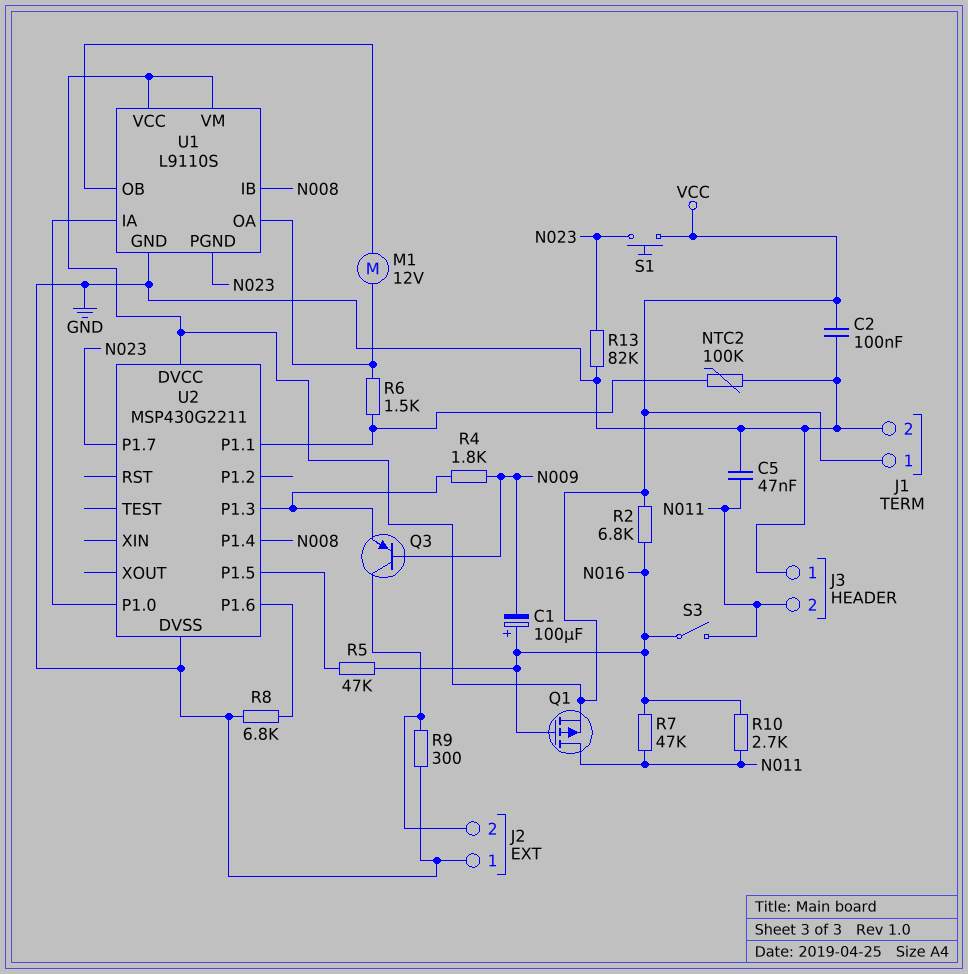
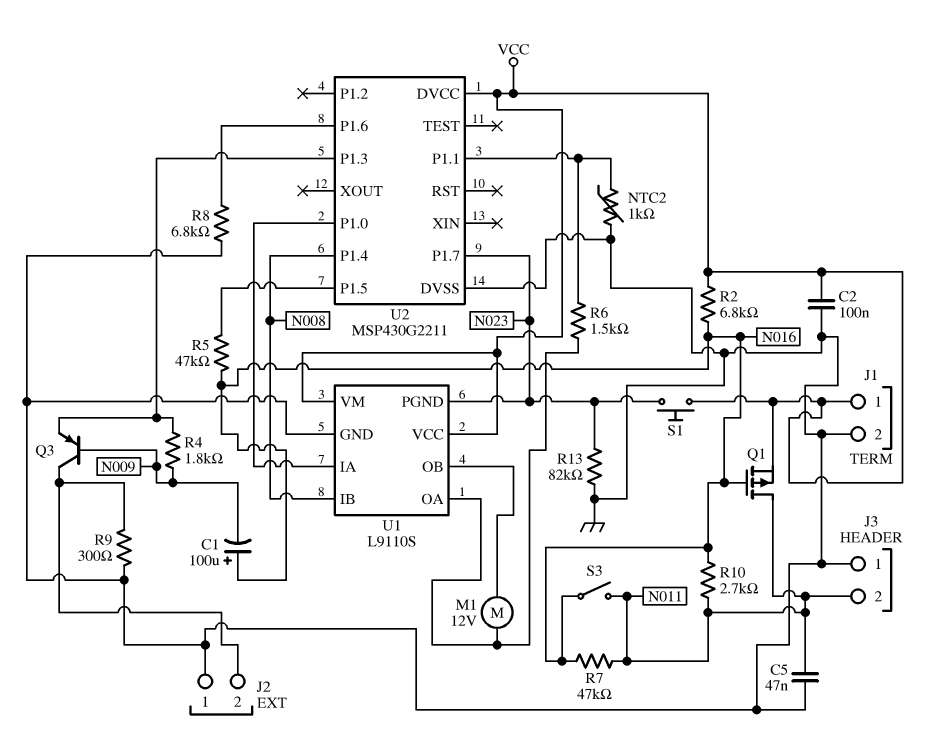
NTC2: 100k (GND, U2/P1.1) -> 1k (GND, U2/P1.1)

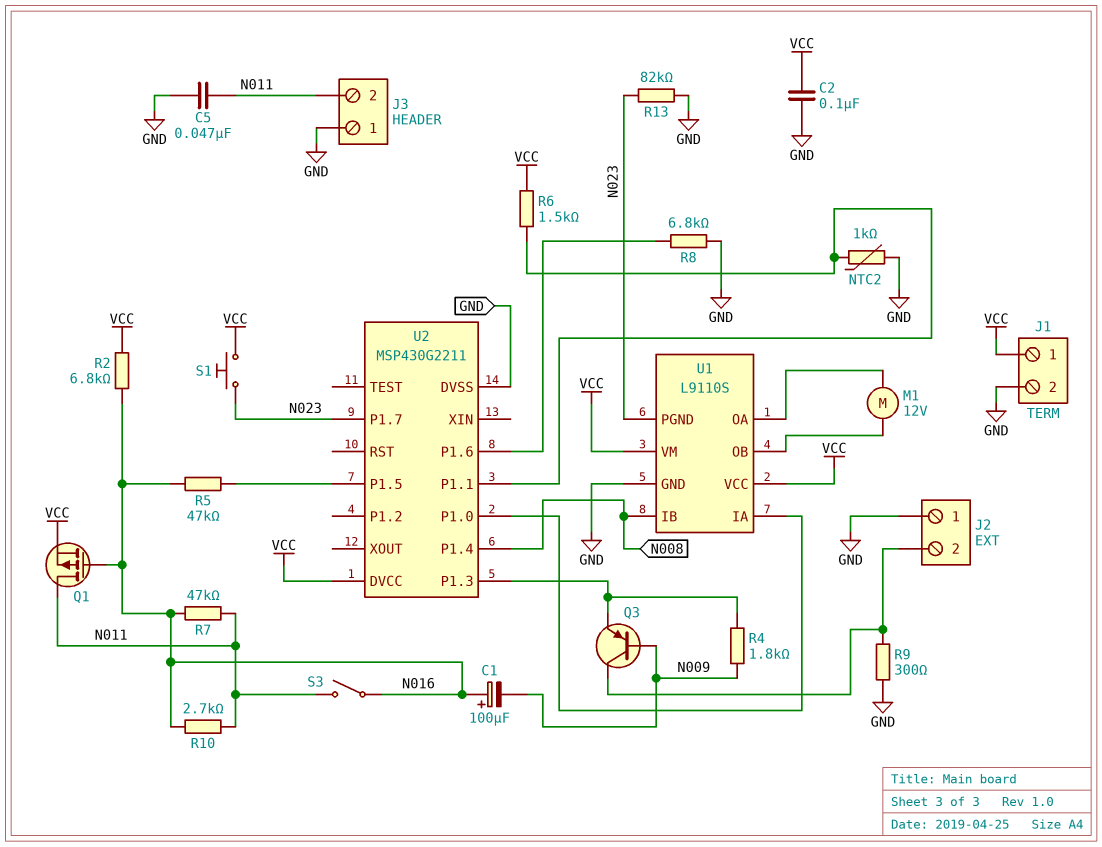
R6: 1.5k (U1/OA, U2/P1.1) -> 1.5k (U2/P1.1, VCC)

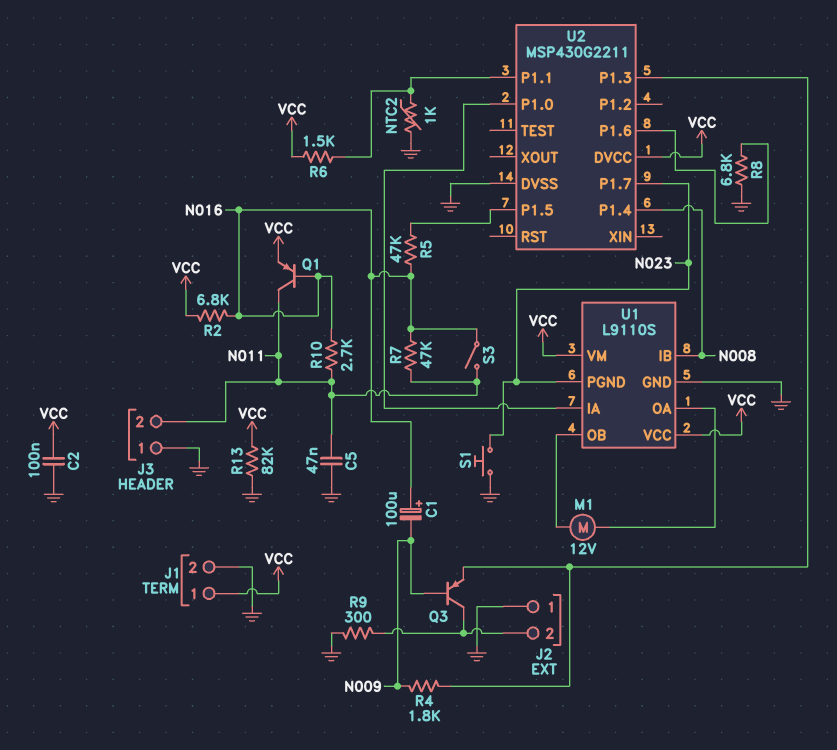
Q1: PMOS (G N016, D N011, S VCC) -> PNP (B N016, C N011, E VCC)
R13: 82k (GND, N023) -> 82k (GND, VCC)
S1: button (N023, VCC) -> button (GND, N023)

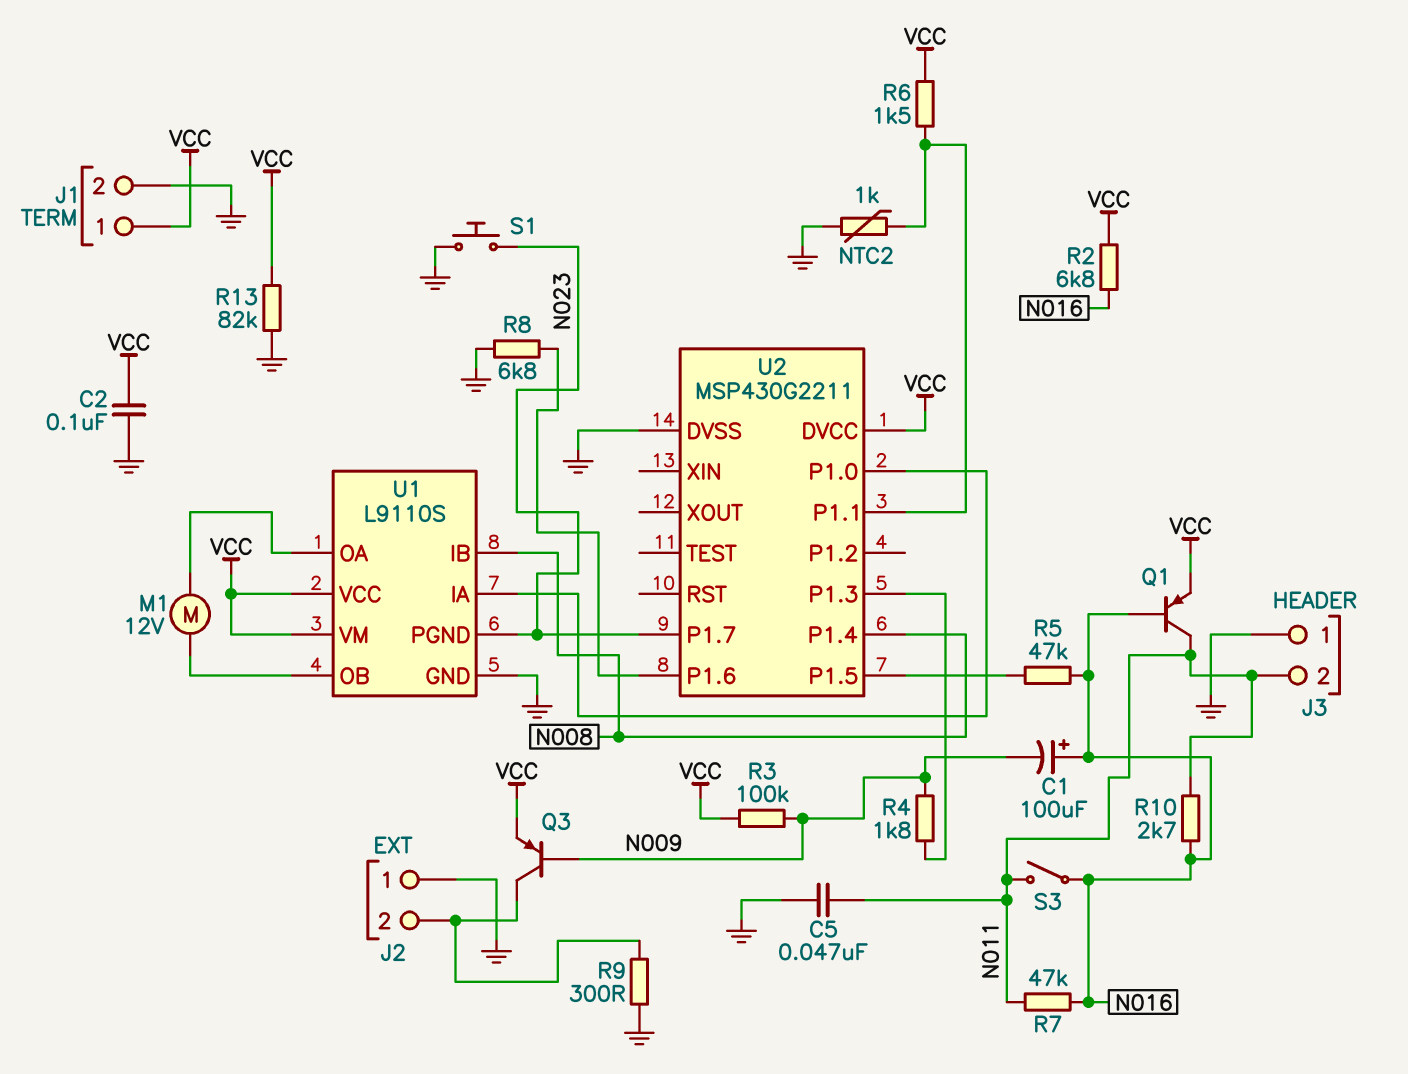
Q3: PNP (B N009, C J2/2, E U2/P1.3) -> PNP (B N009, C J2/2, E VCC)
R3: none -> 100k (N009, VCC)

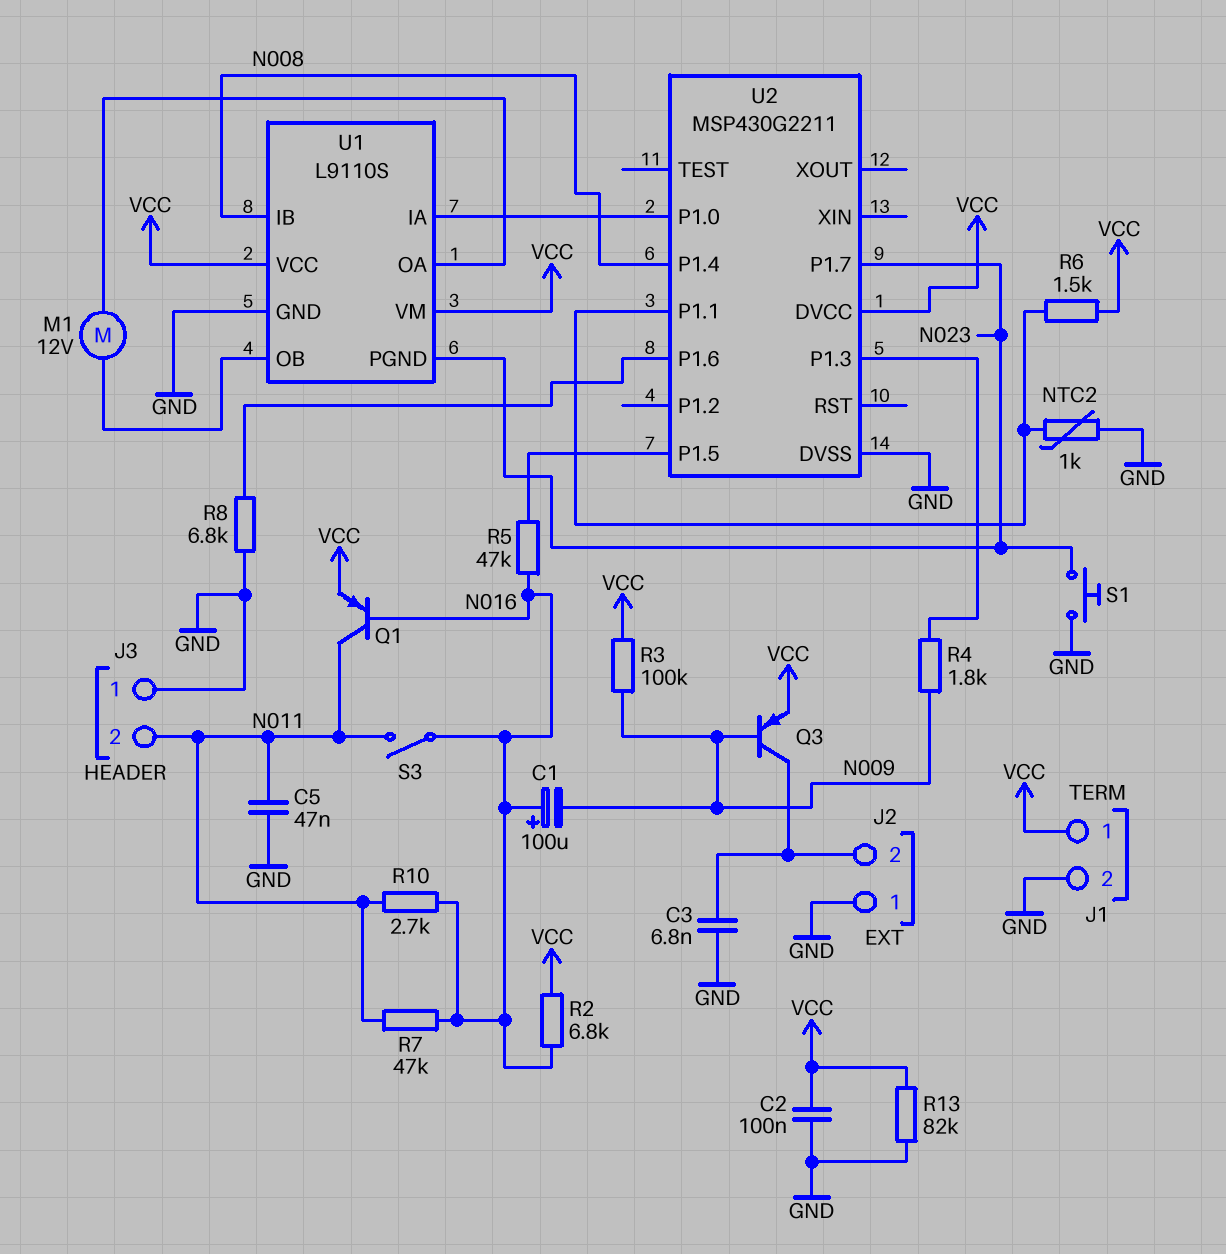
C3: none -> 6.8nF (GND, J2/2)
R9: 300 (GND, J2/2) -> none

